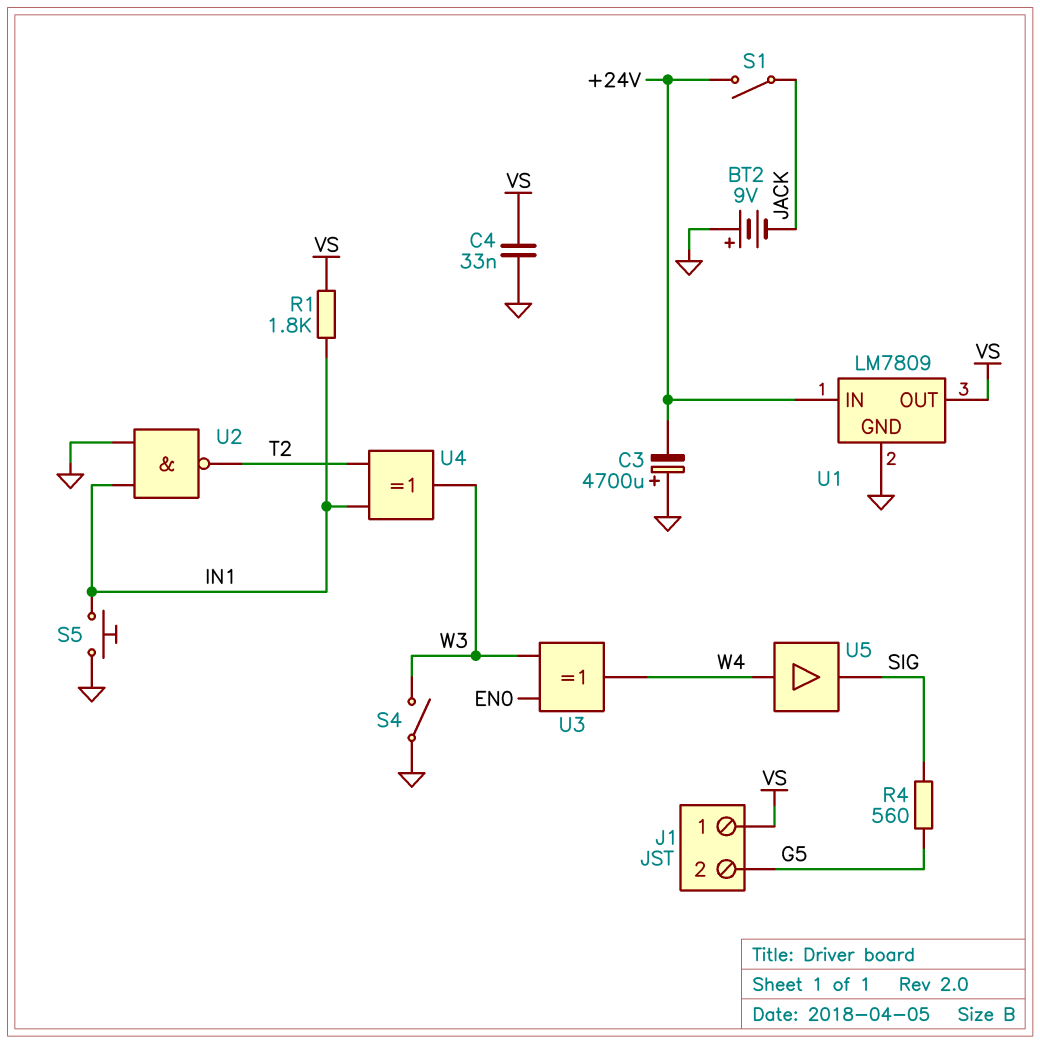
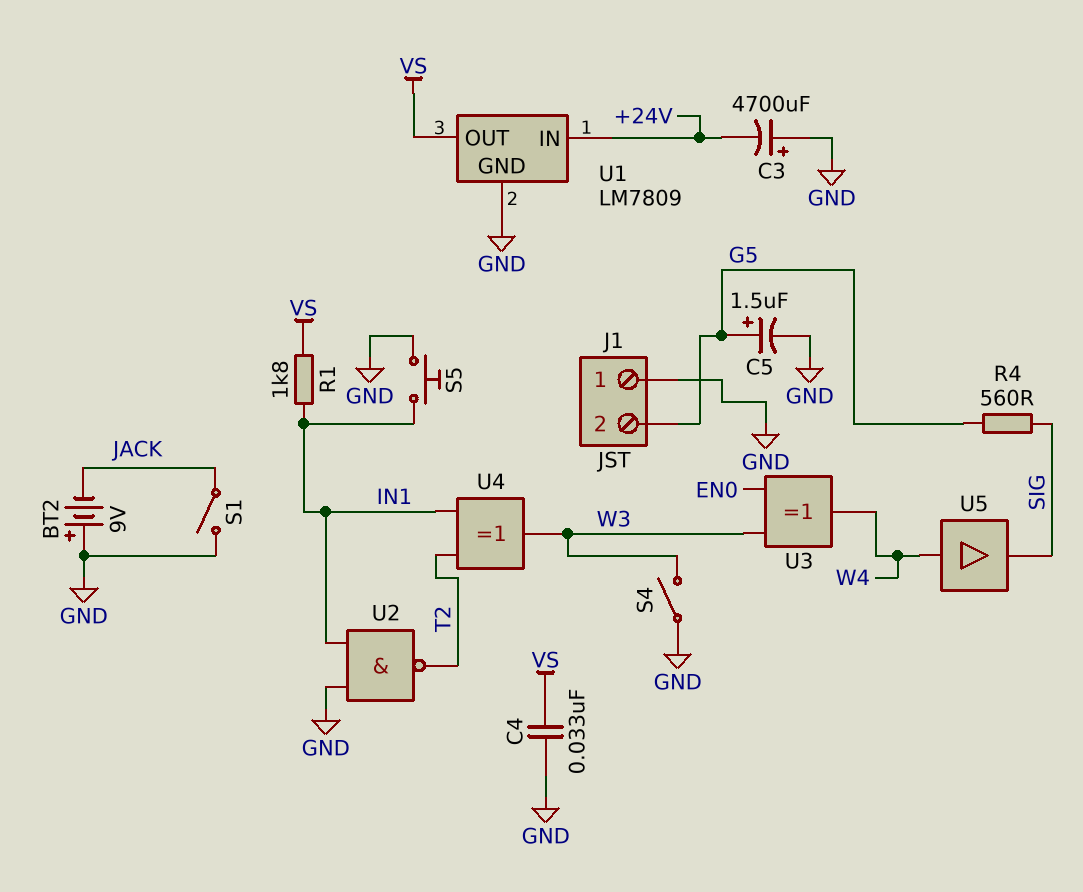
C5: none -> 1.5uF (plus G5, minus GND)
J1 pin 1: VS -> GND
S1: switch (+24V, JACK) -> switch (GND, JACK)

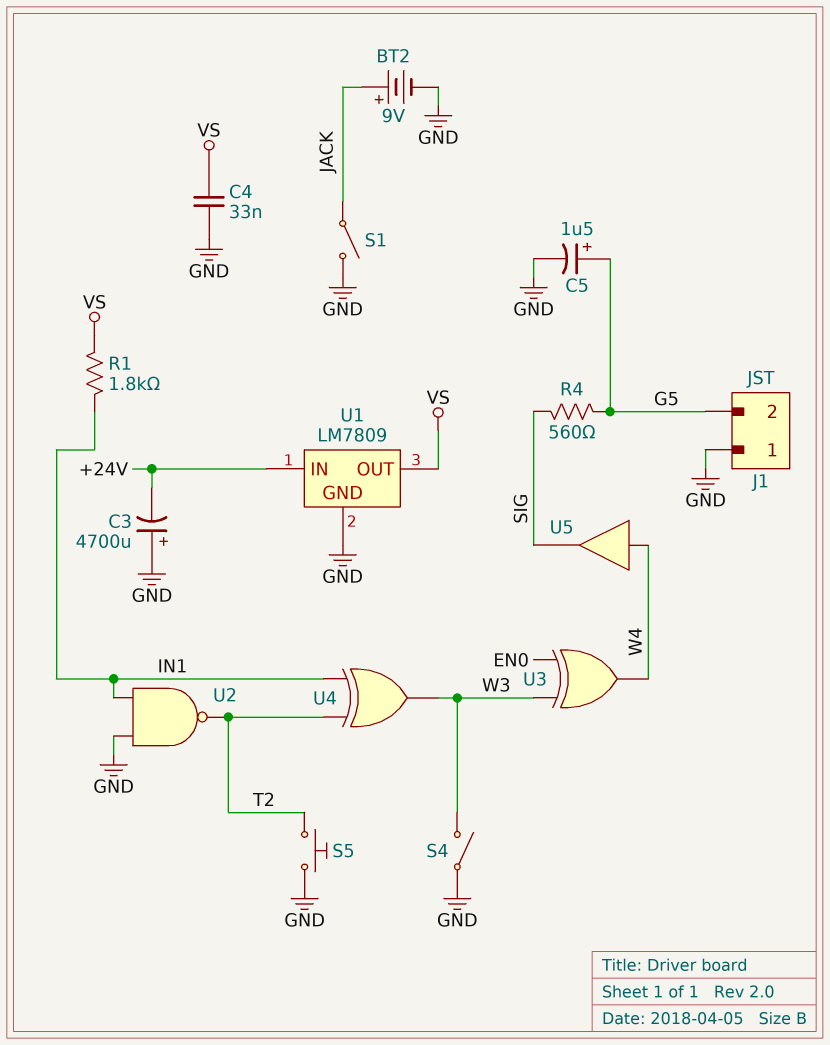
BT2: 9V (plus GND, minus JACK) -> 9V (plus JACK, minus GND)
S5: button (GND, IN1) -> button (GND, T2)

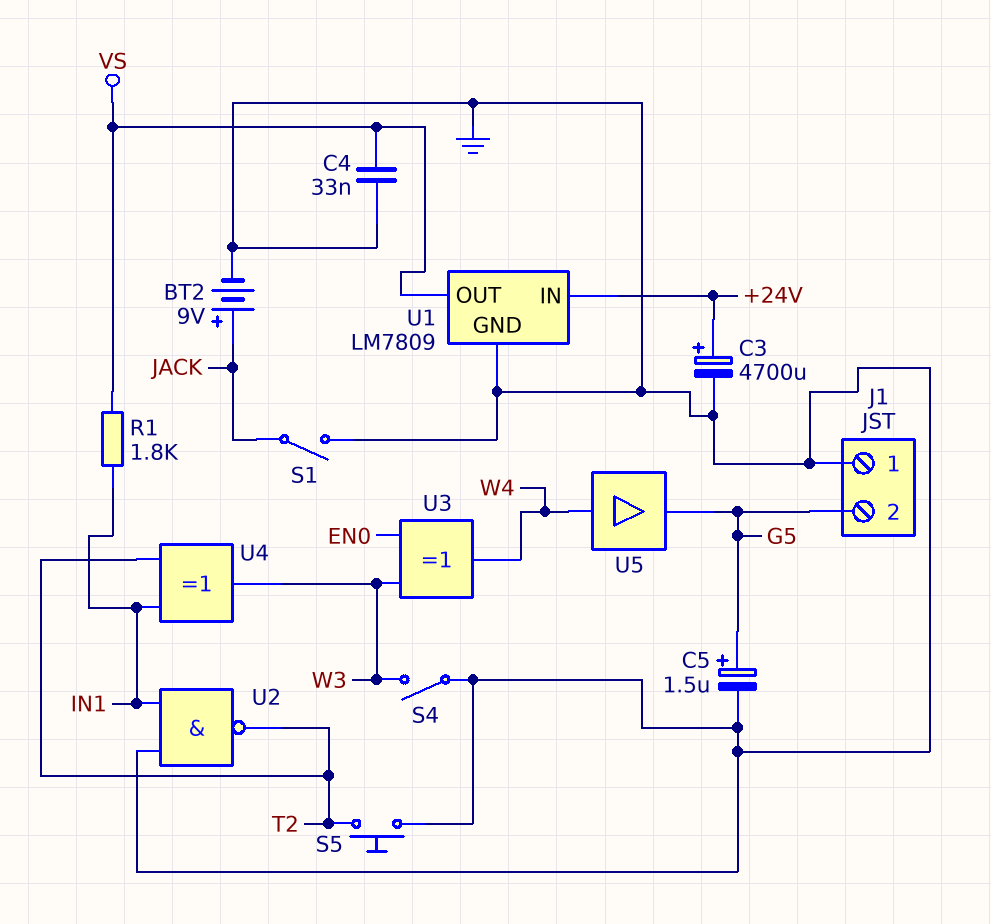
C3: 4700uF (plus GND, minus +24V) -> 4700uF (plus +24V, minus GND)
R4: 560 (G5, SIG) -> none
U5: buffer (in W4, out SIG) -> buffer (in W4, out G5)

